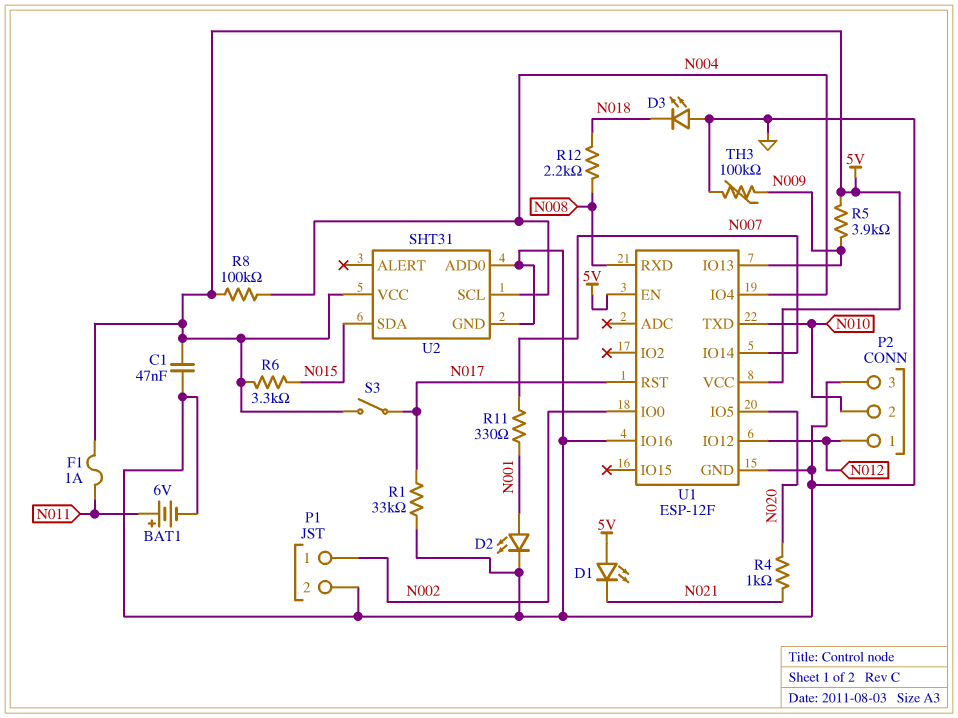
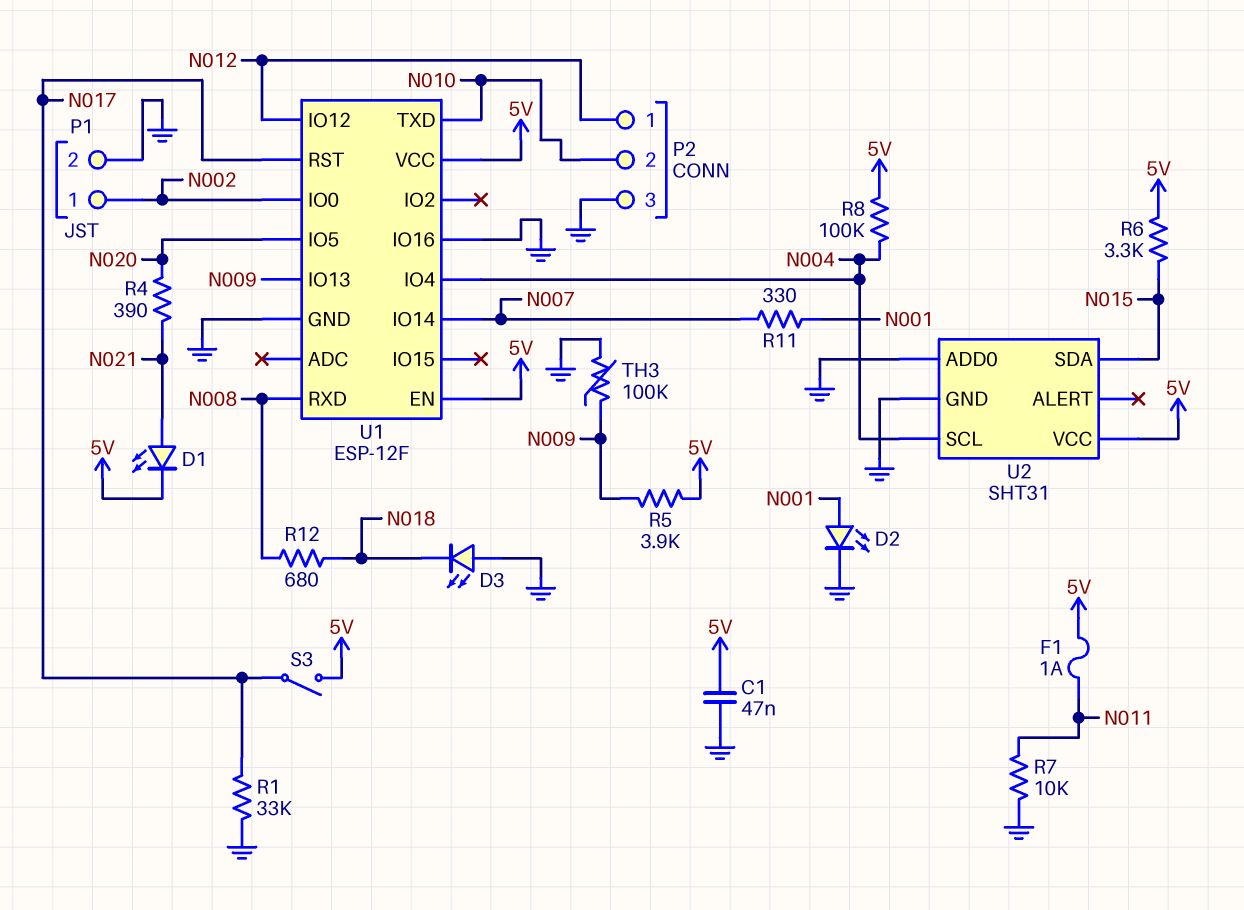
BAT1: 6V (plus N011, minus GND) -> none
D1: LED (A 5V, K N021) -> LED (A N021, K 5V)
R4: 1k (N020, N021) -> 390 (N020, N021)
R7: none -> 10k (GND, N011)
R12: 2.2k (N008, N018) -> 680 (N008, N018)

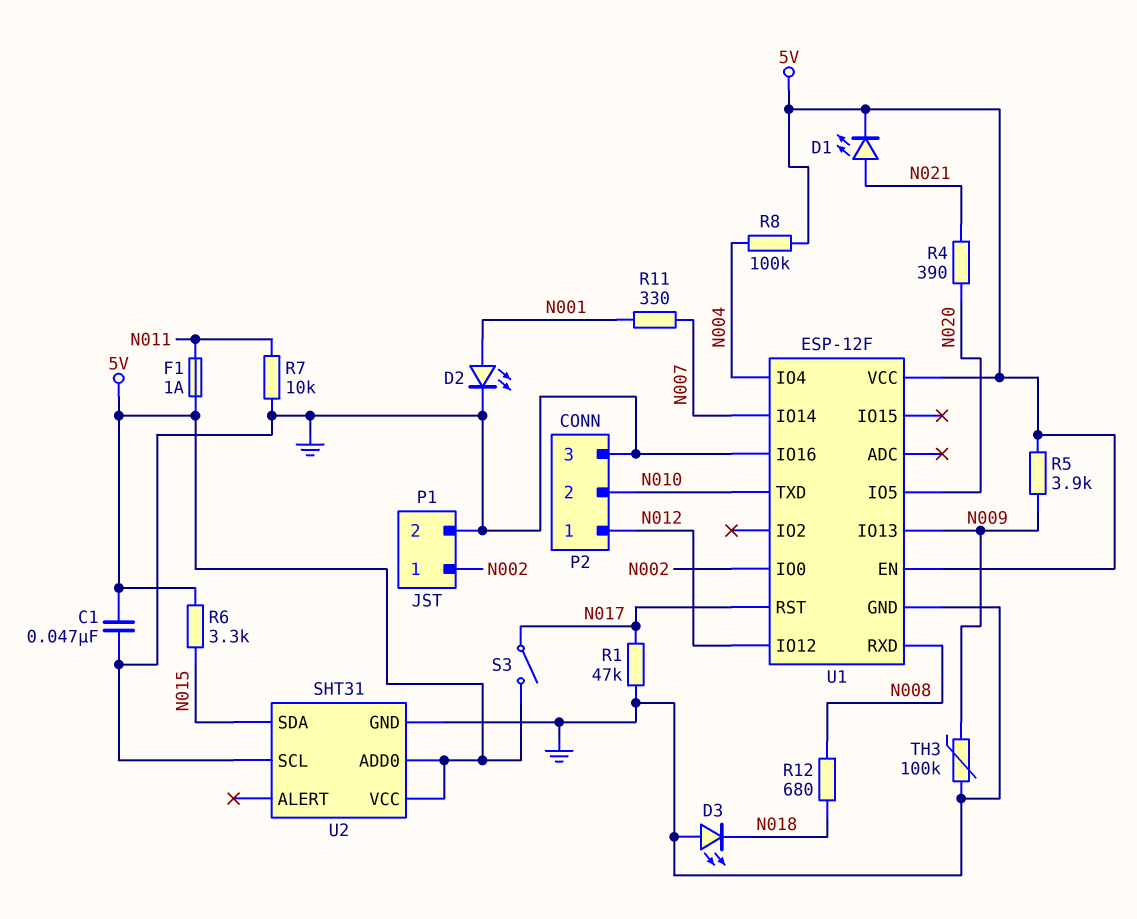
R1: 33k (GND, N017) -> 47k (GND, N017)
U2 pin ADD0: GND -> 5V
U2 pin SCL: N004 -> GND

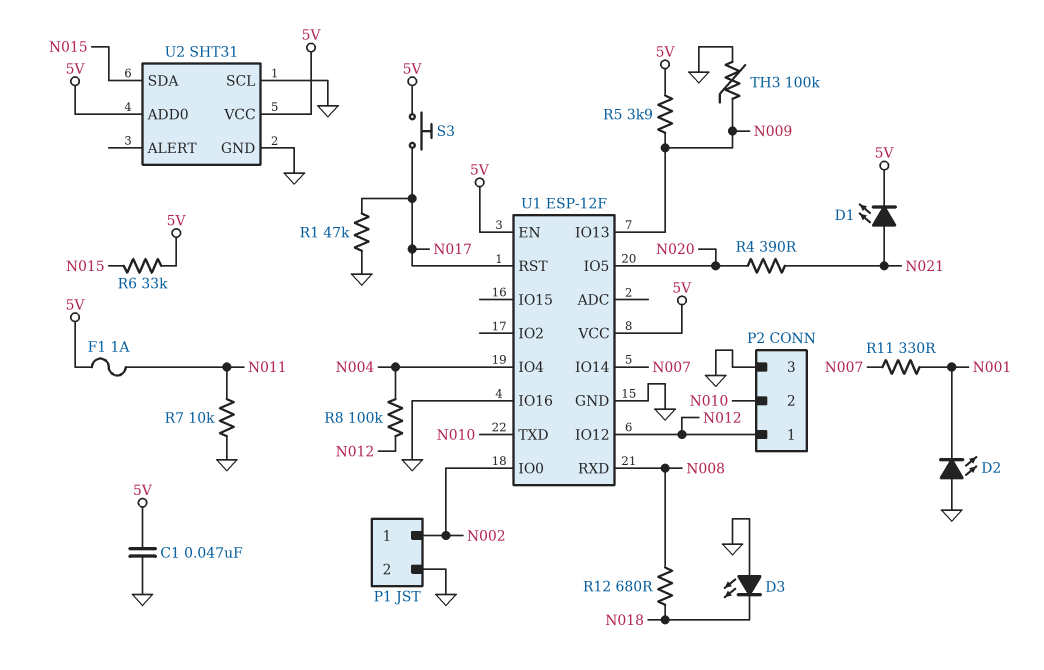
D2: LED (A N001, K GND) -> LED (A GND, K N001)
R6: 3.3k (5V, N015) -> 33k (5V, N015)
R8: 100k (5V, N004) -> 100k (N004, N012)
S3: switch (5V, N017) -> button (5V, N017)

